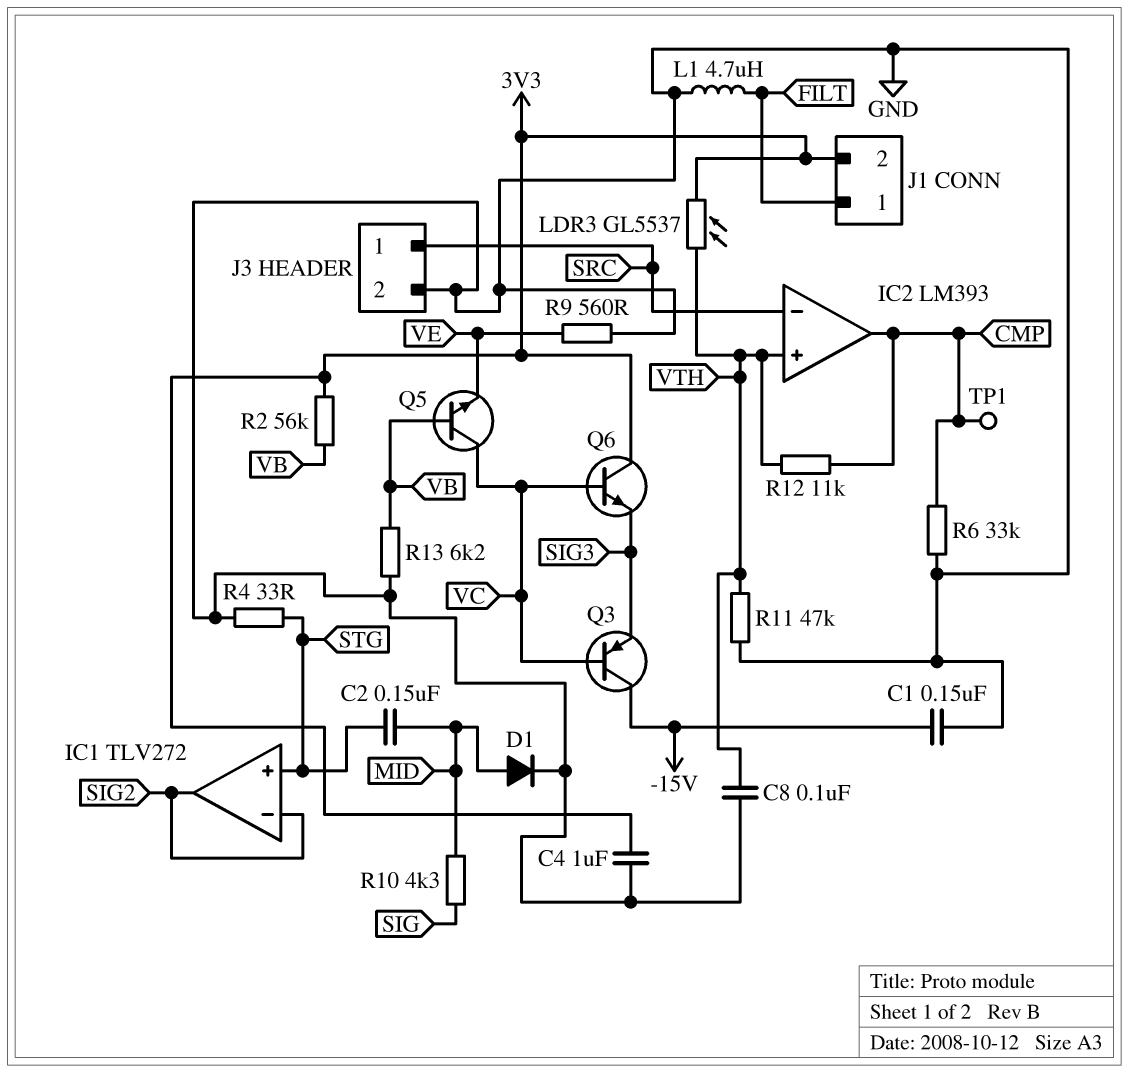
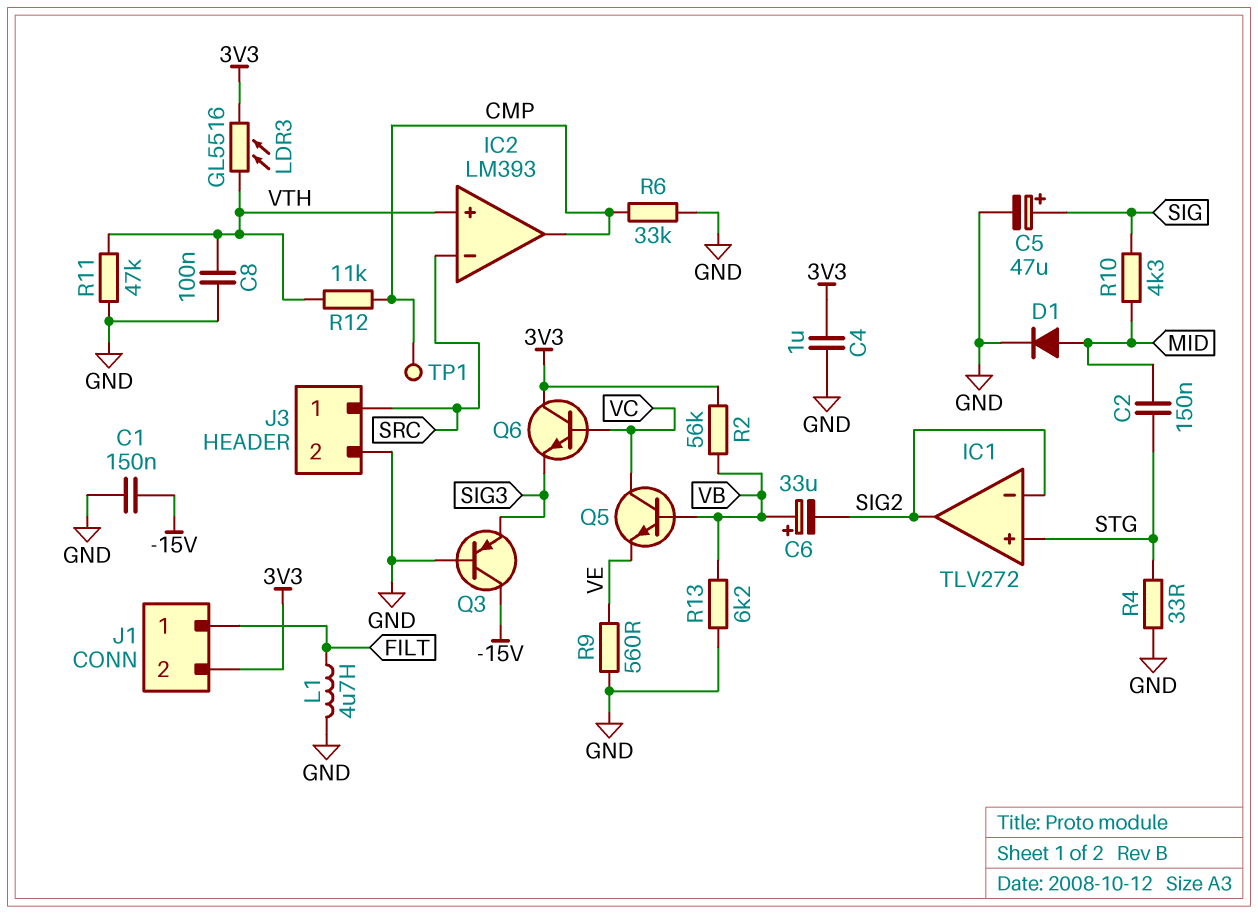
C5: none -> 47uF (plus SIG, minus GND)
C6: none -> 33uF (plus VB, minus SIG2)
LDR3: GL5537 (3V3, VTH) -> GL5516 (3V3, VTH)
Q3: PNP (B VC, C -15V, E SIG3) -> PNP (B GND, C -15V, E SIG3)

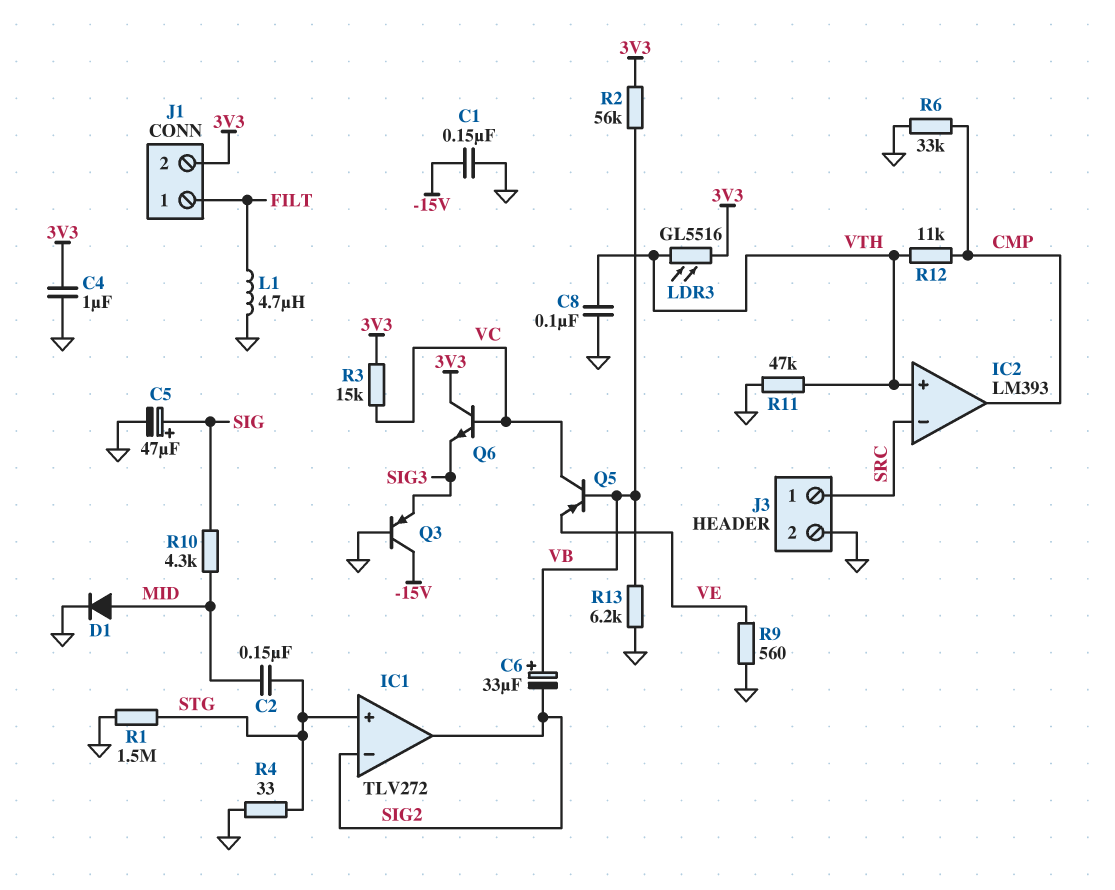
Q5: NPN (B VB, C VC, E VE) -> PNP (B VB, C VC, E VE)
R1: none -> 1.5M (GND, STG)
R3: none -> 15k (3V3, VC)
TP1: test point (CMP) -> none

